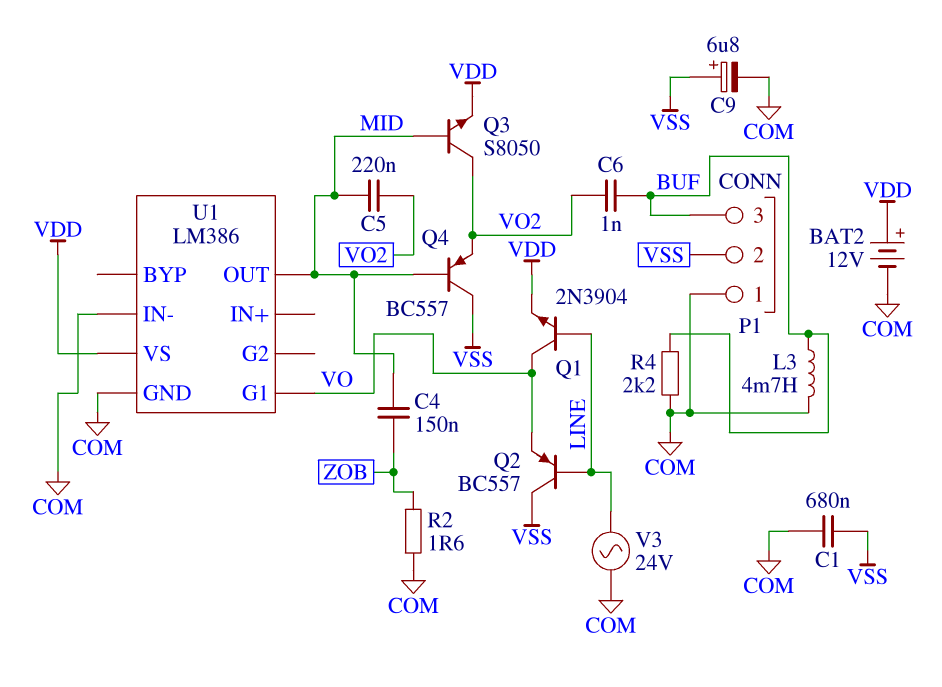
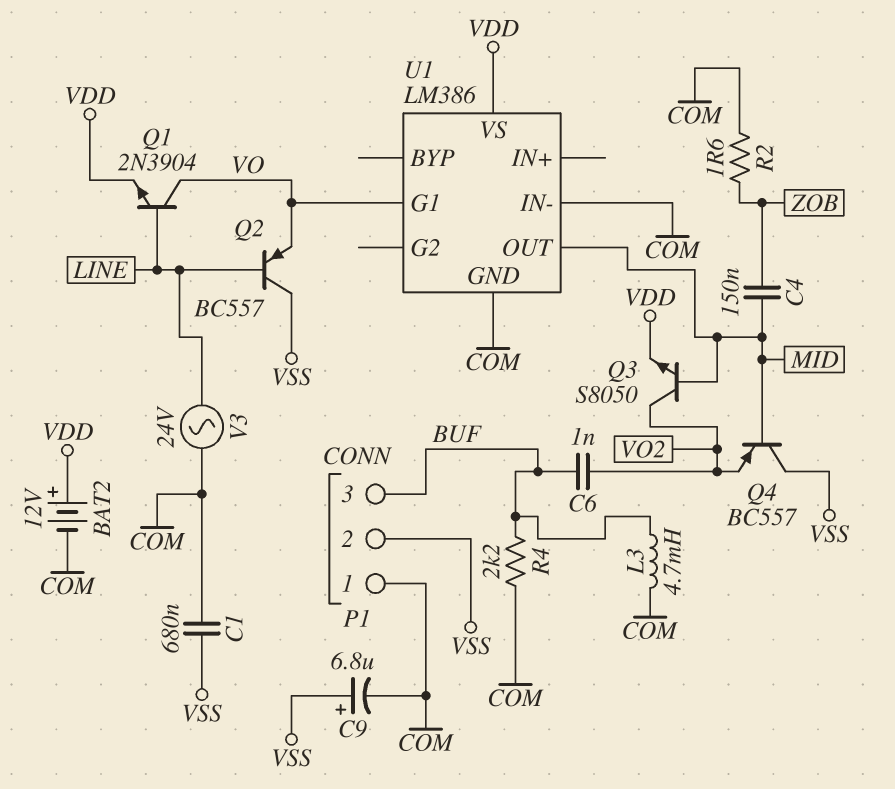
C5: 220nF (MID, VO2) -> none

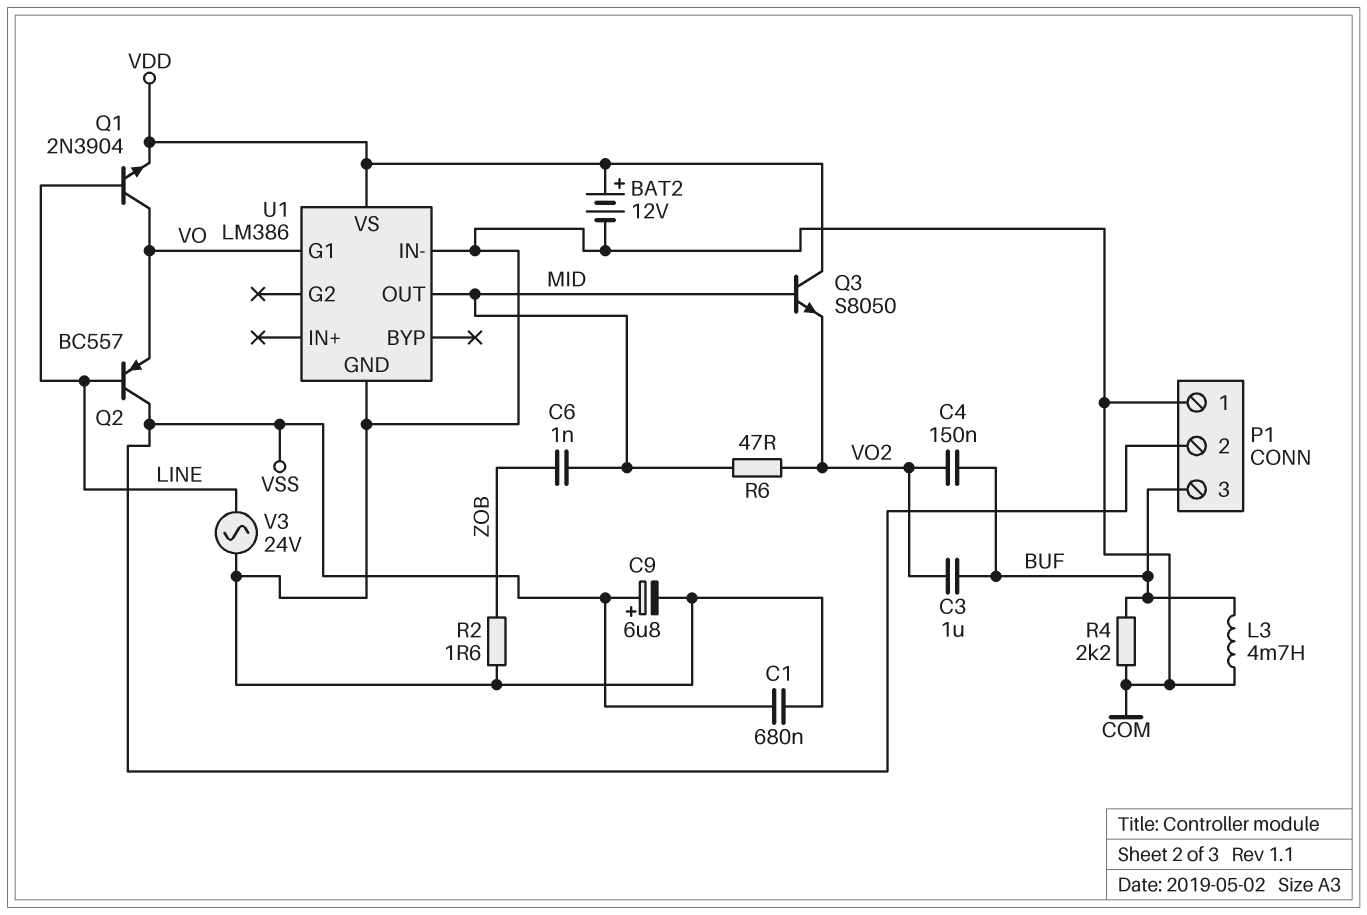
C3: none -> 1uF (BUF, VO2)
C4: 150nF (MID, ZOB) -> 150nF (BUF, VO2)
C6: 1nF (BUF, VO2) -> 1nF (MID, ZOB)
Q3: NPN S8050 (B MID, C VO2, E VDD) -> NPN S8050 (B MID, C VDD, E VO2)
Q4: PNP BC557 (B MID, C VSS, E VO2) -> none
R6: none -> 47 (MID, VO2)

